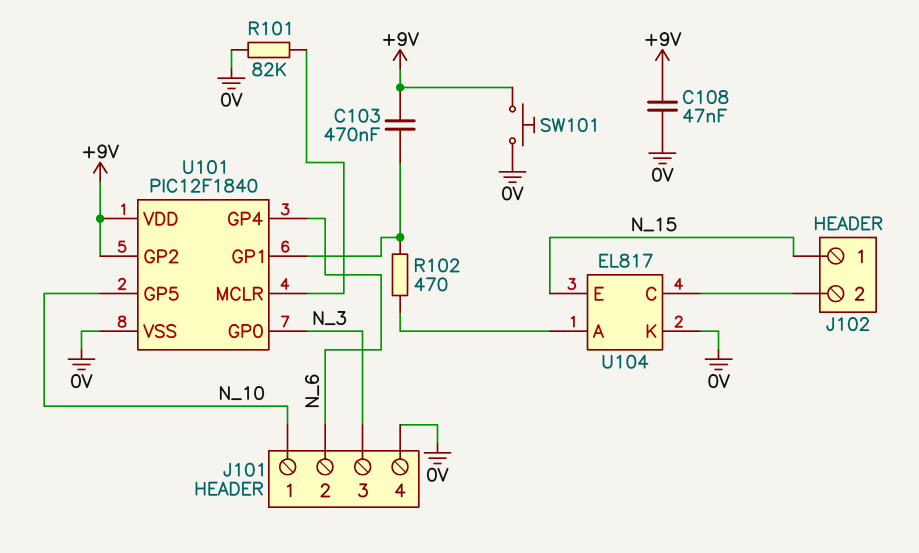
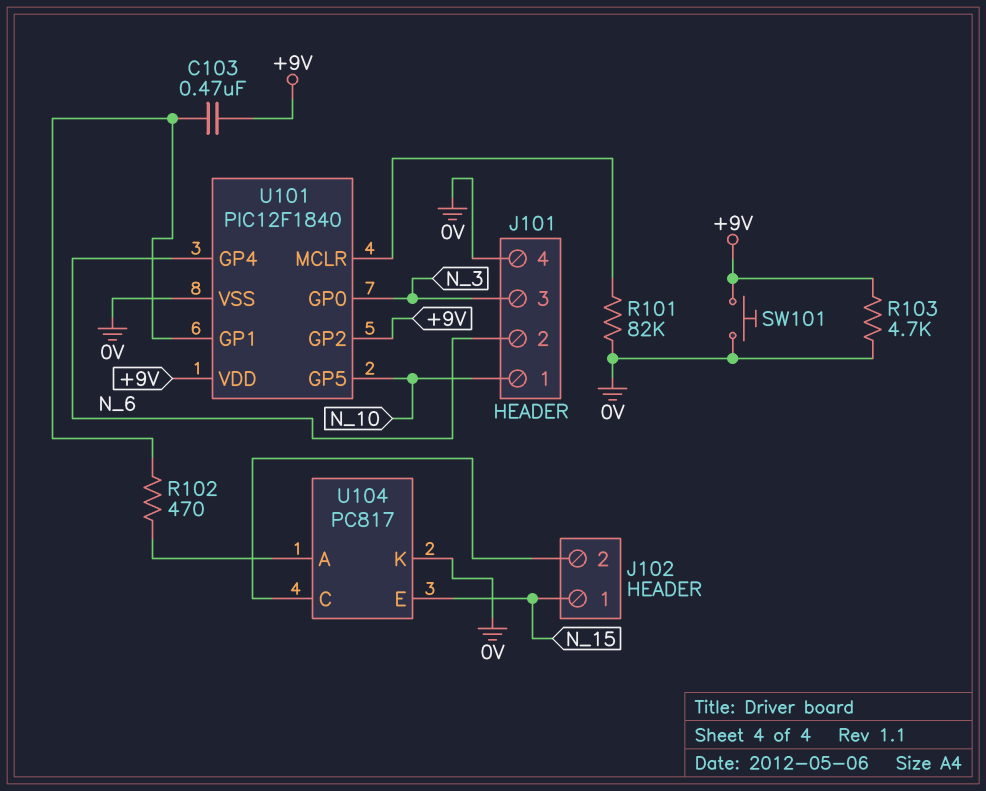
C108: 47nF (+9V, 0V) -> none
R103: none -> 4.7k (+9V, 0V)
U104: EL817 -> PC817

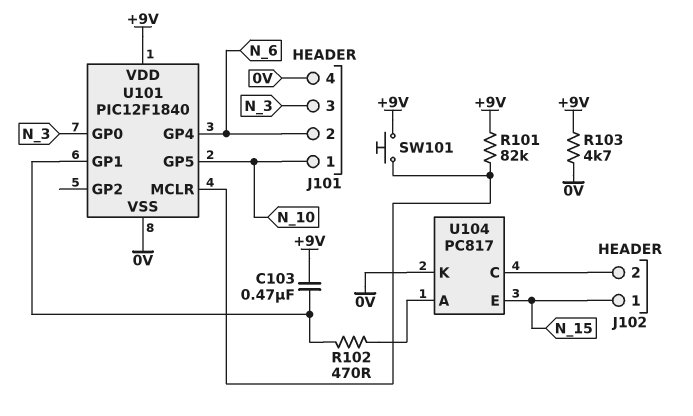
R101: 82k (0V, U101/MCLR) -> 82k (+9V, U101/MCLR)
SW101: button (+9V, 0V) -> button (+9V, U101/MCLR)
U101 pin GP2: +9V -> none

